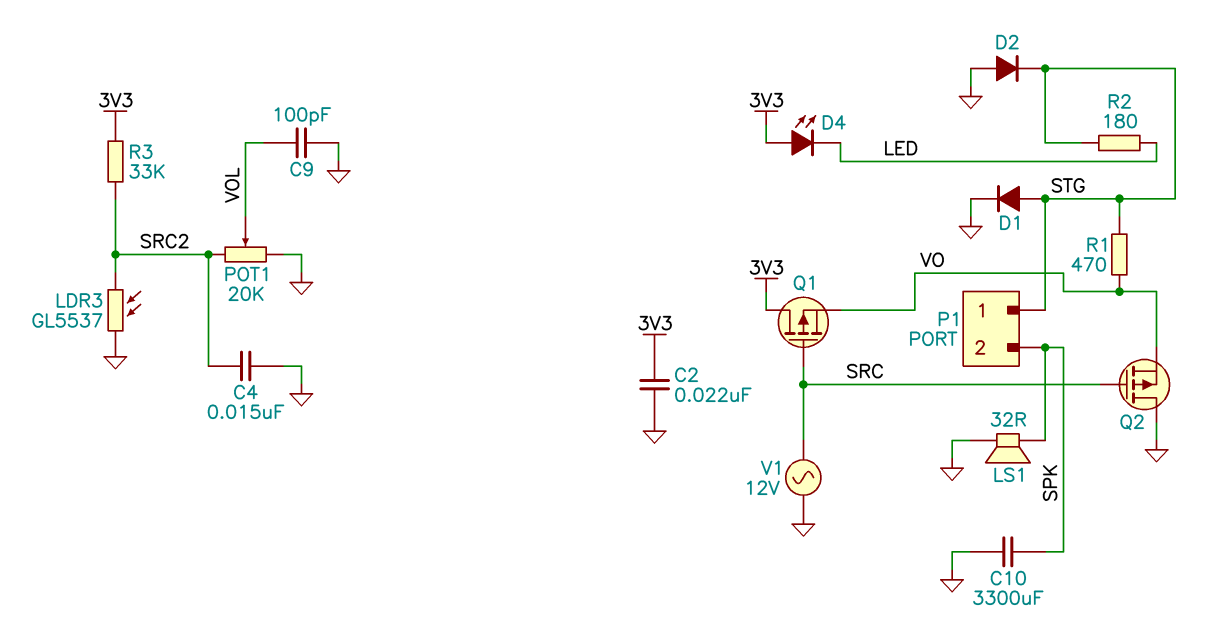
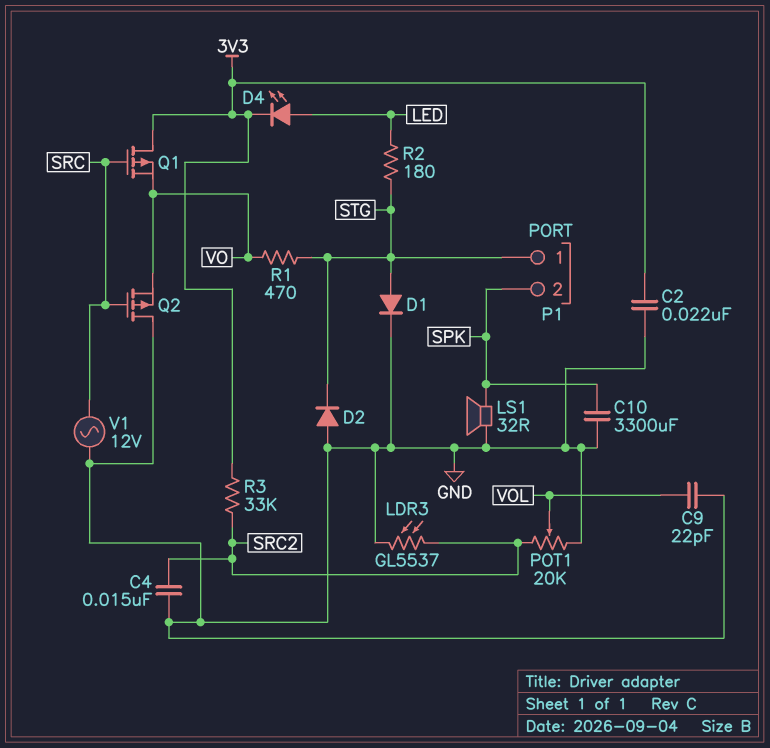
C9: 100pF (GND, VOL) -> 22pF (GND, VOL)
D4: LED (A 3V3, K LED) -> LED (A LED, K 3V3)

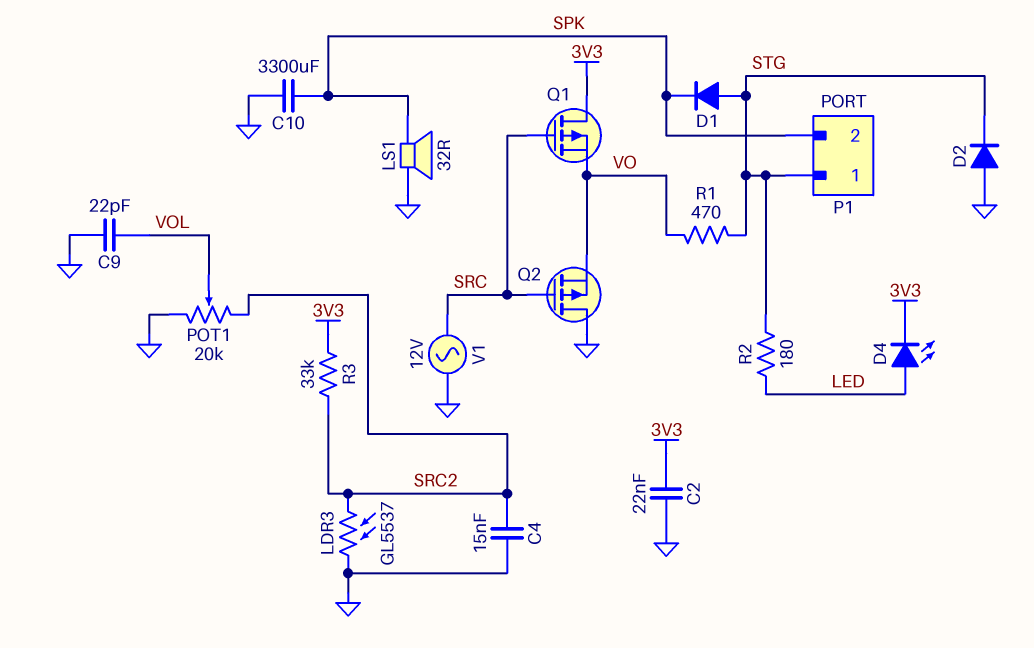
D1: diode (A STG, K GND) -> diode (A STG, K SPK)

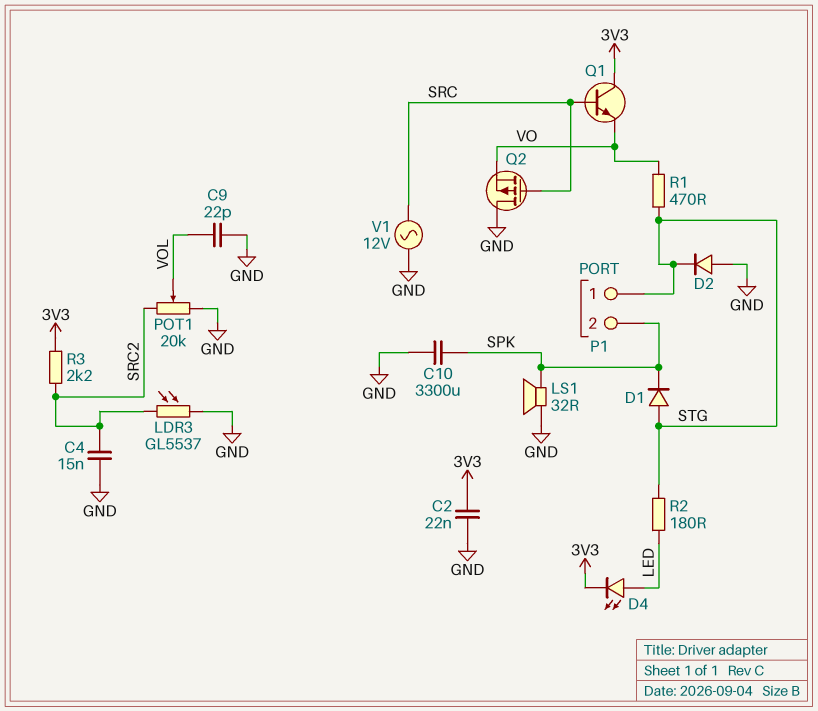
Q1: PMOS (G SRC, D 3V3, S VO) -> NPN (B SRC, C 3V3, E VO)
R3: 33k (3V3, SRC2) -> 2.2k (3V3, SRC2)

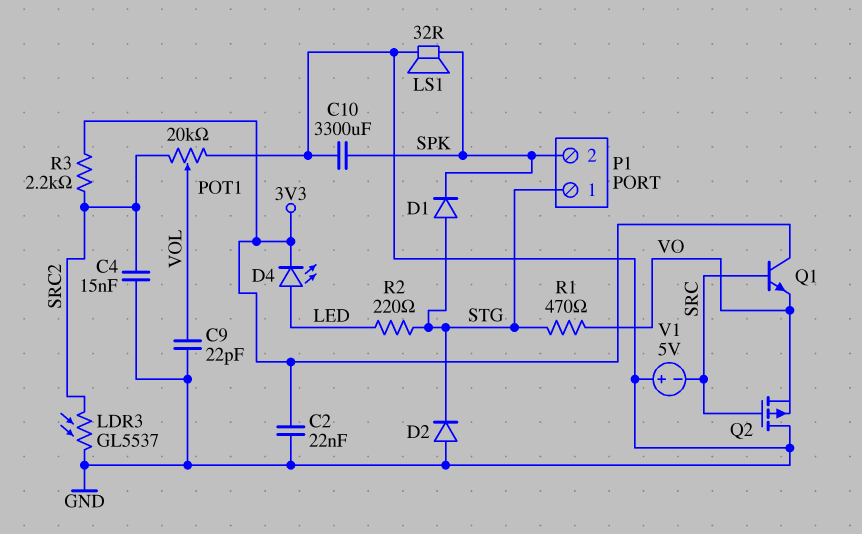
R2: 180 (LED, STG) -> 220 (LED, STG)
V1: AC 12V (GND, SRC) -> 5V (plus GND, minus SRC)

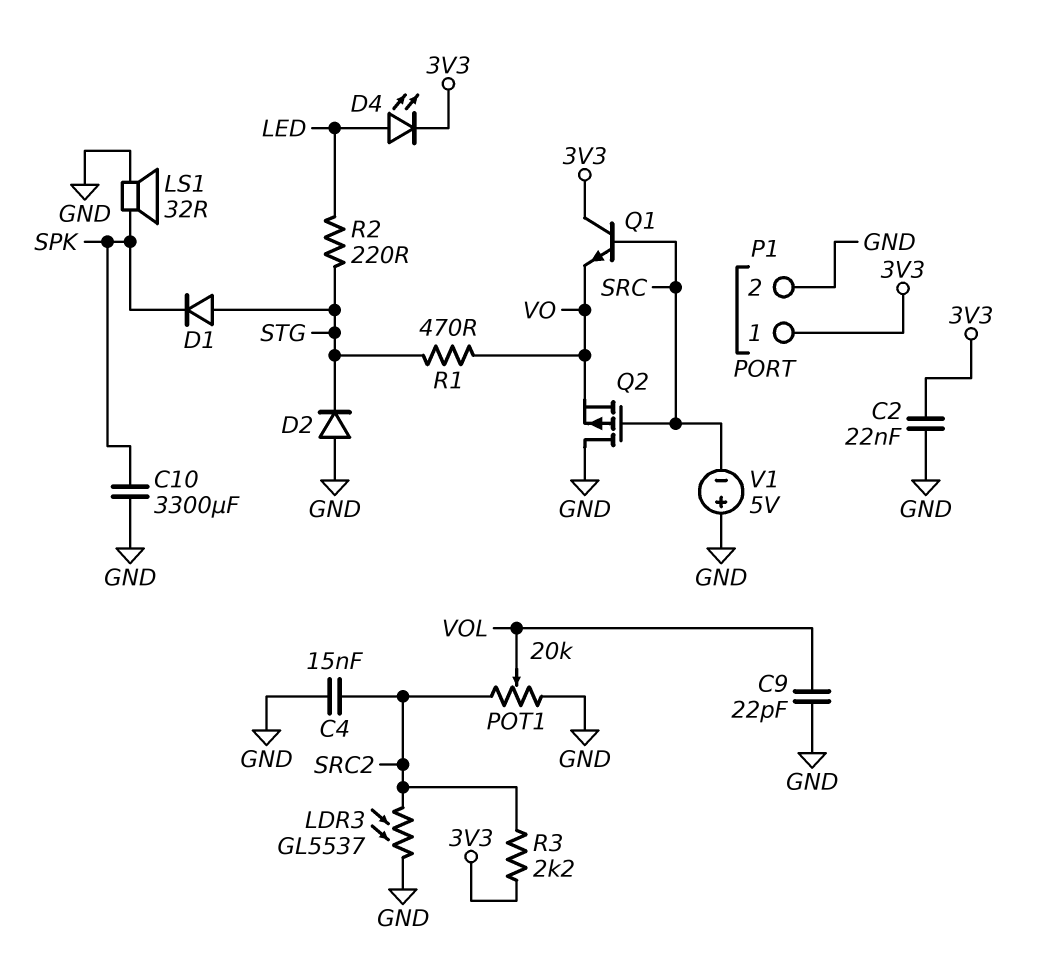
P1 pin 1: STG -> 3V3
P1 pin 2: SPK -> GND

